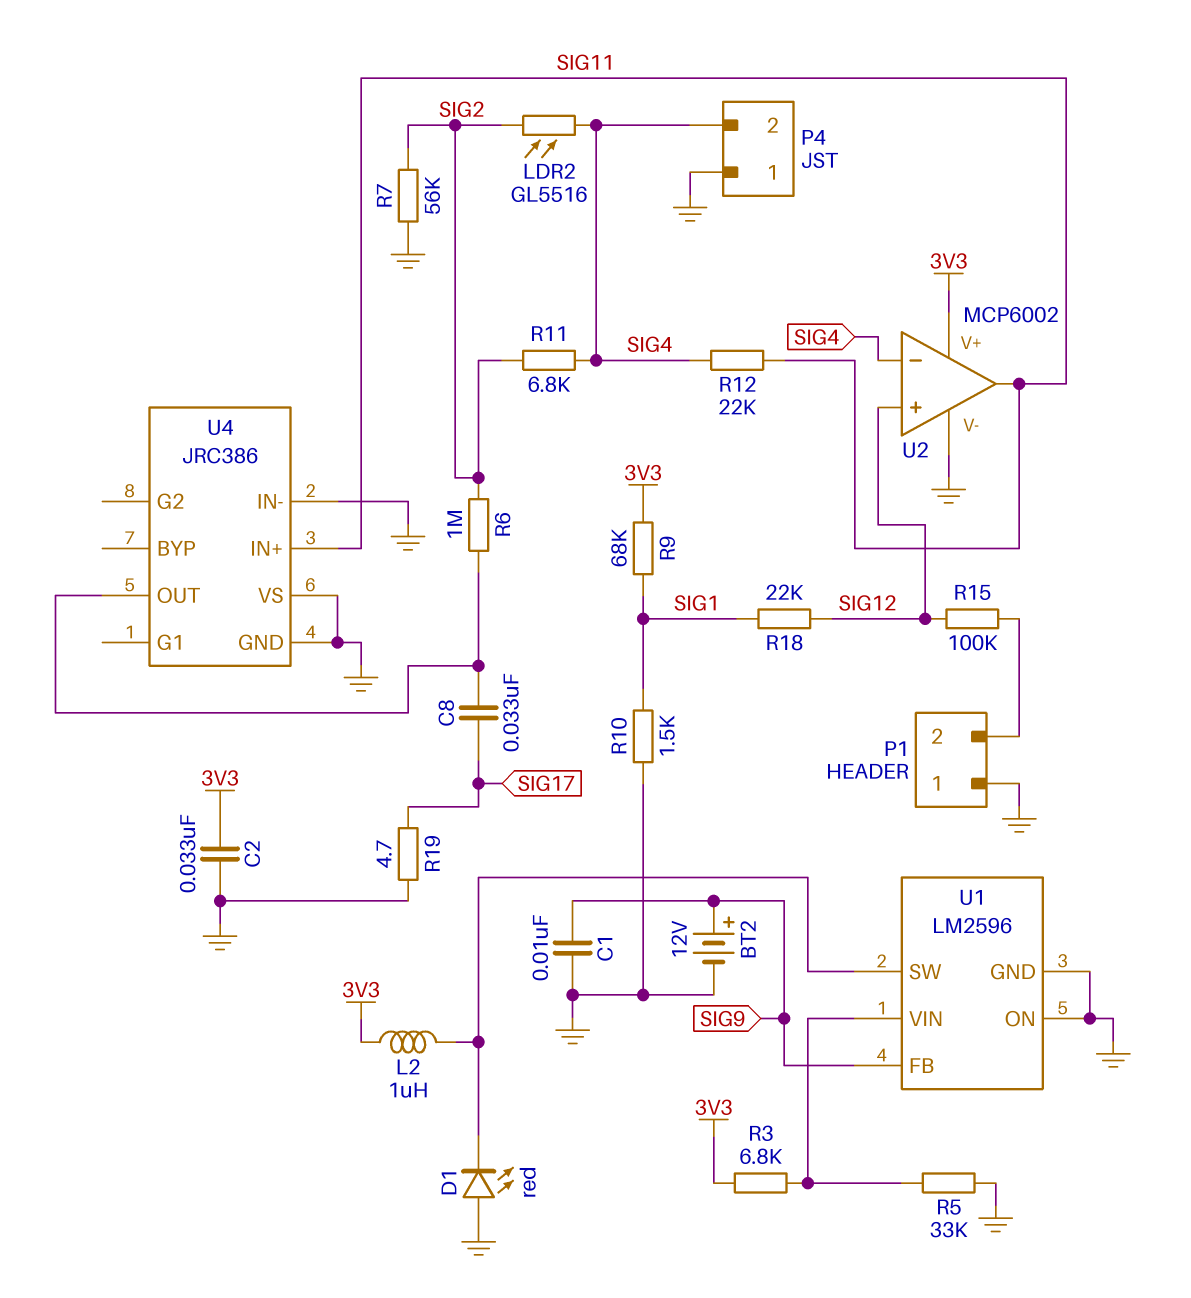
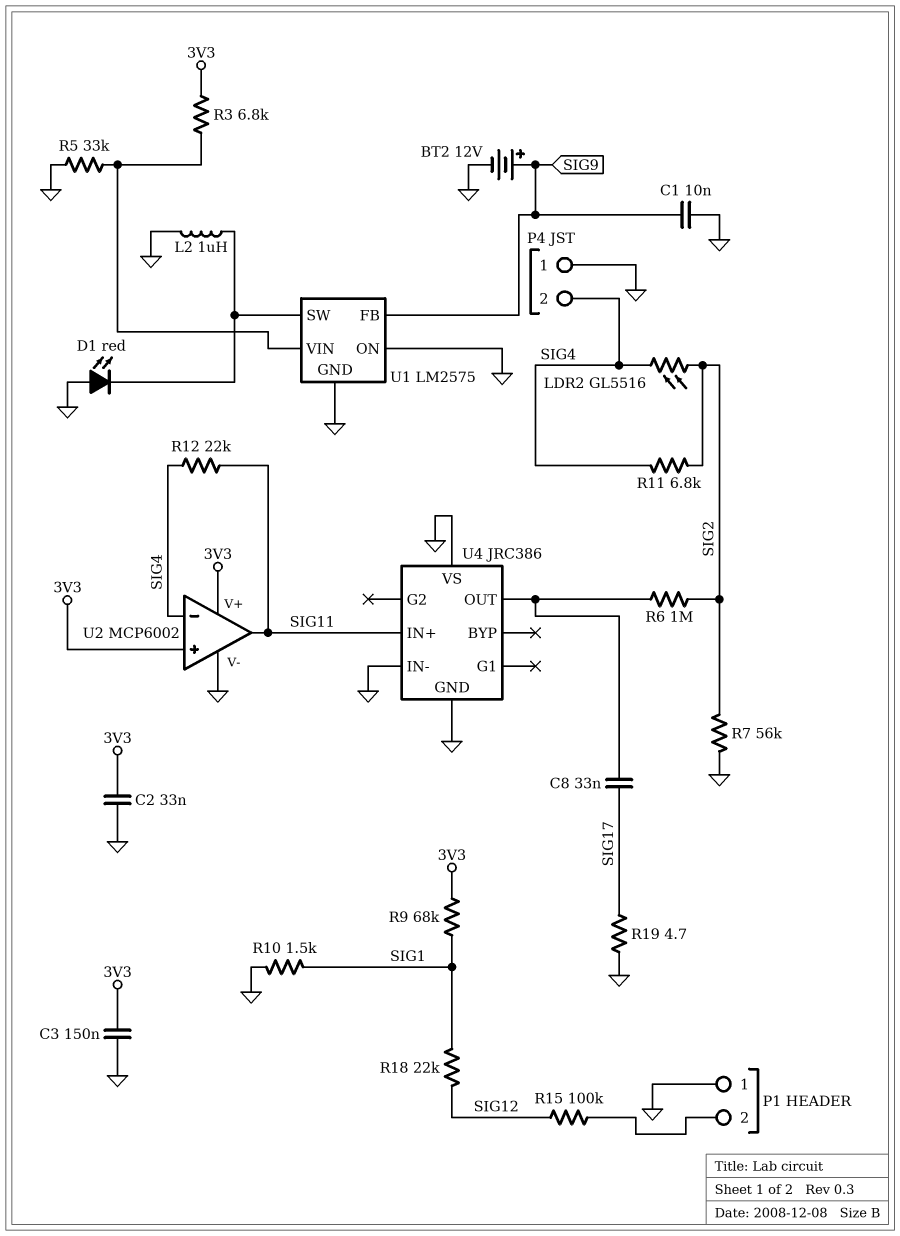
C3: none -> 150nF (3V3, GND)
L2: 1uH (3V3, U1/SW) -> 1uH (GND, U1/SW)
U1: LM2596 -> LM2575
U2 pin in+: SIG12 -> 3V3

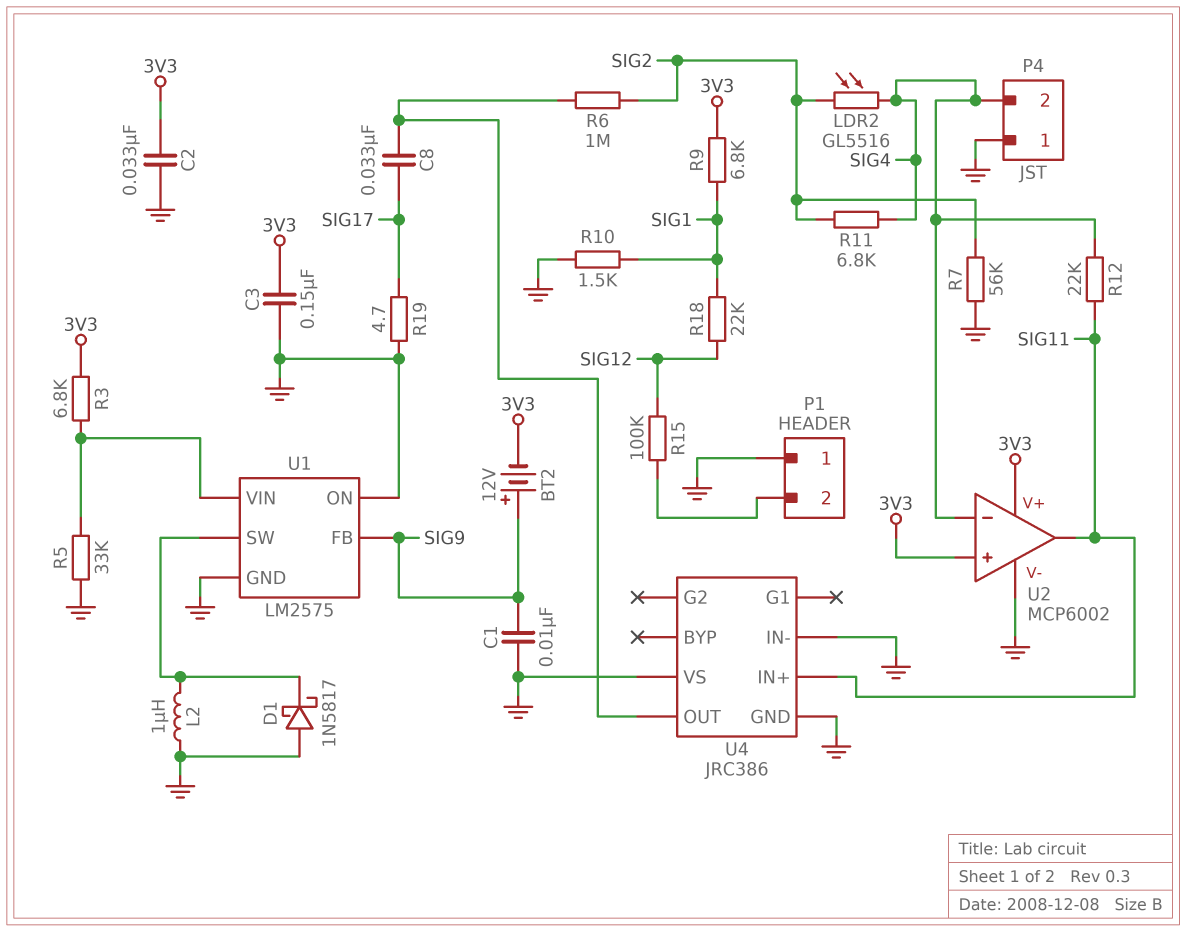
BT2: 12V (plus SIG9, minus GND) -> 12V (plus SIG9, minus 3V3)
D1: LED red (A GND, K U1/SW) -> schottky 1N5817 (A GND, K U1/SW)
R9: 68k (3V3, SIG1) -> 6.8k (3V3, SIG1)

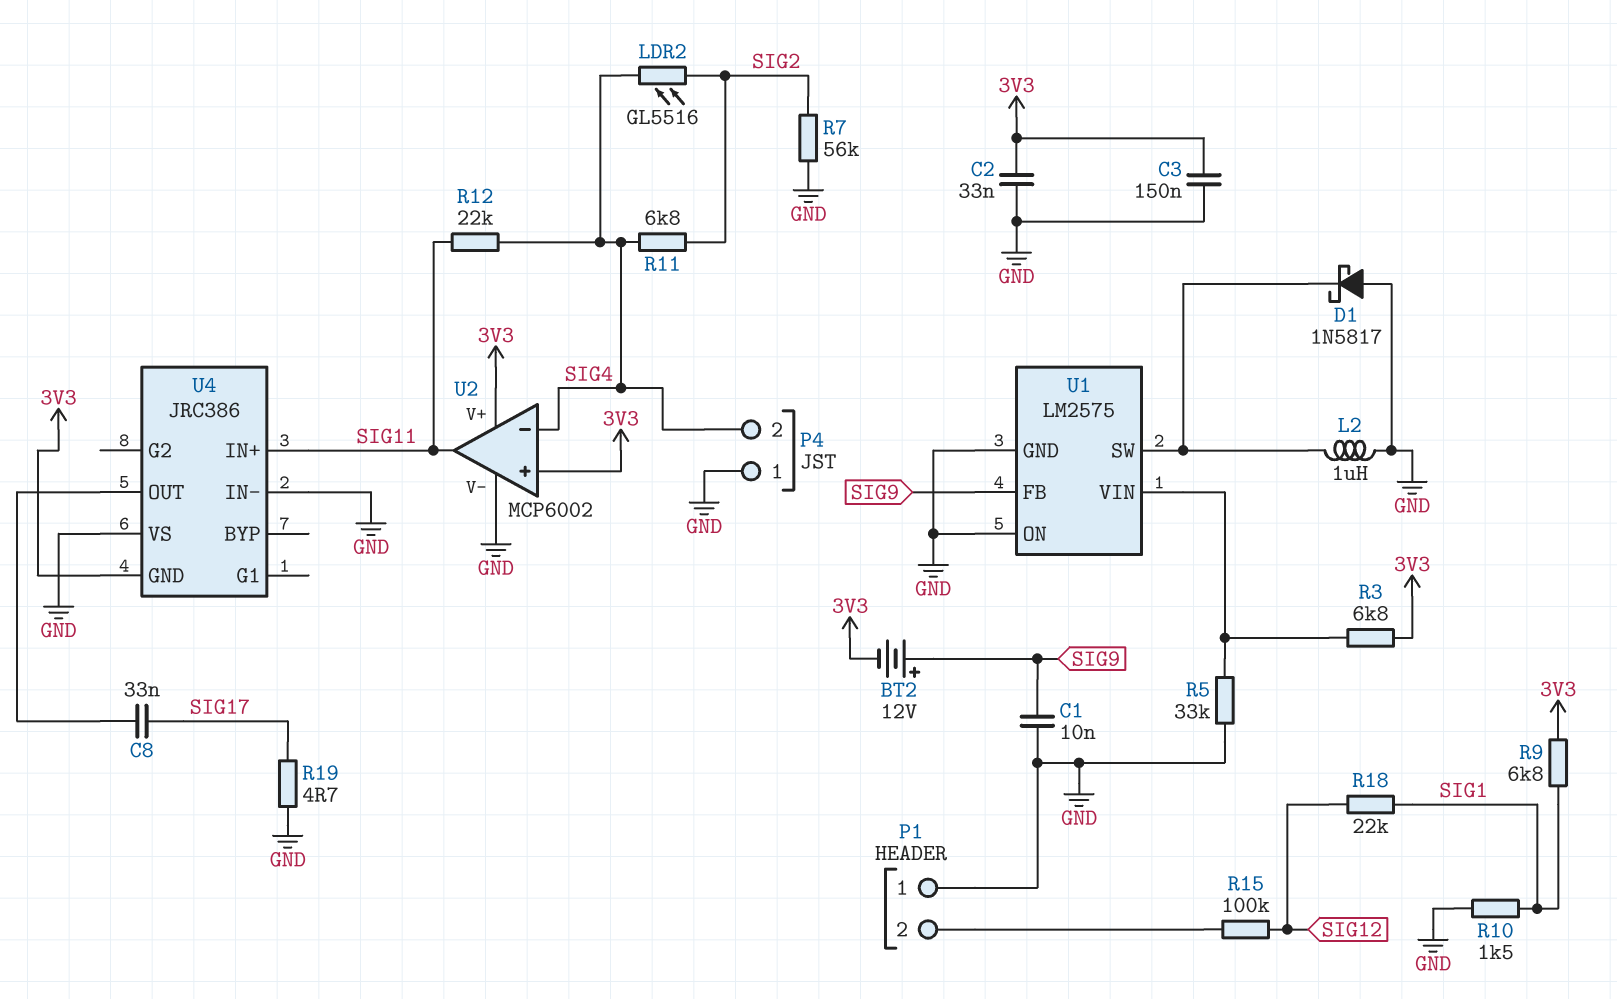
R6: 1M (SIG2, U4/OUT) -> none
U4 pin GND: GND -> 3V3

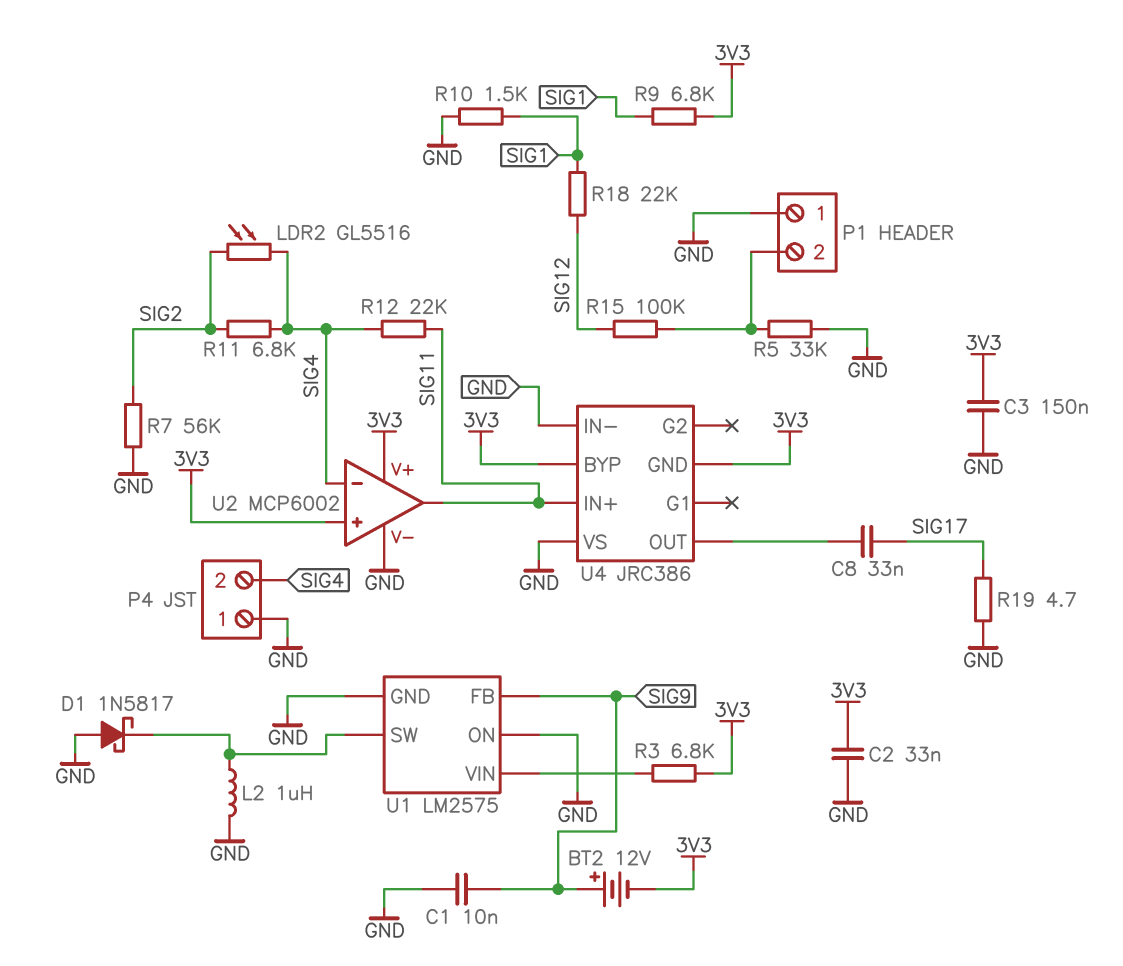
R5: 33k (GND, U1/VIN) -> 33k (GND, P1/2)
U4 pin BYP: none -> 3V3

